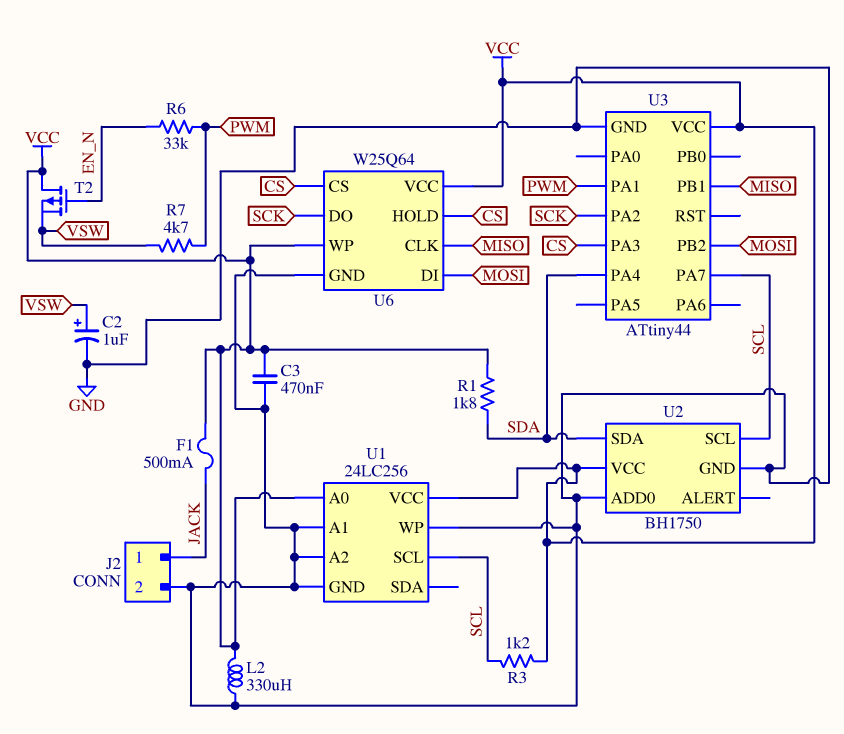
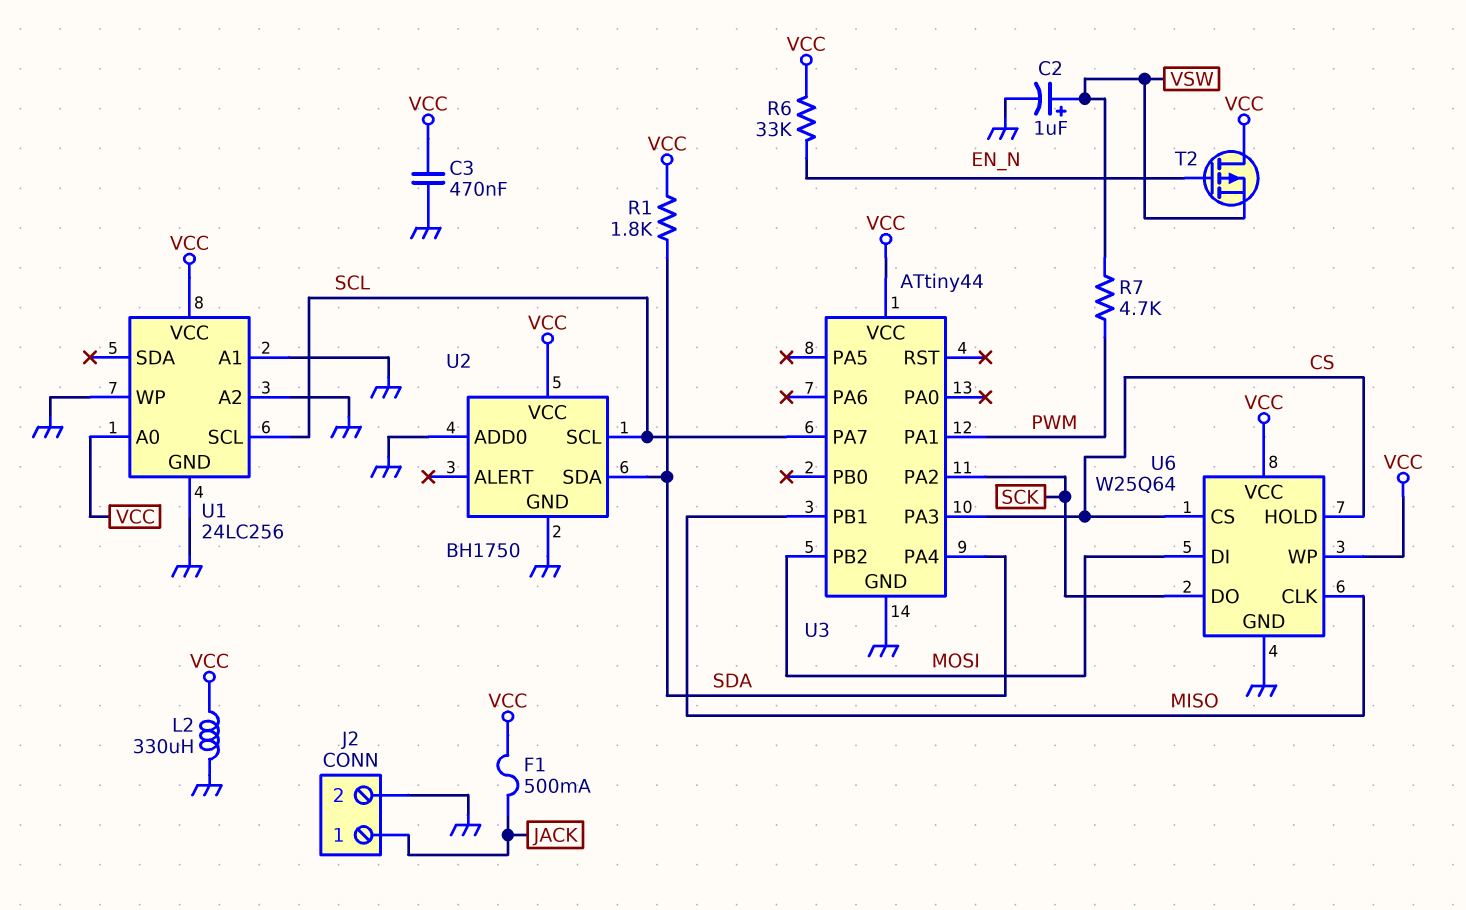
R3: 1.2k (SCL, VCC) -> none
R6: 33k (EN_N, PWM) -> 33k (EN_N, VCC)

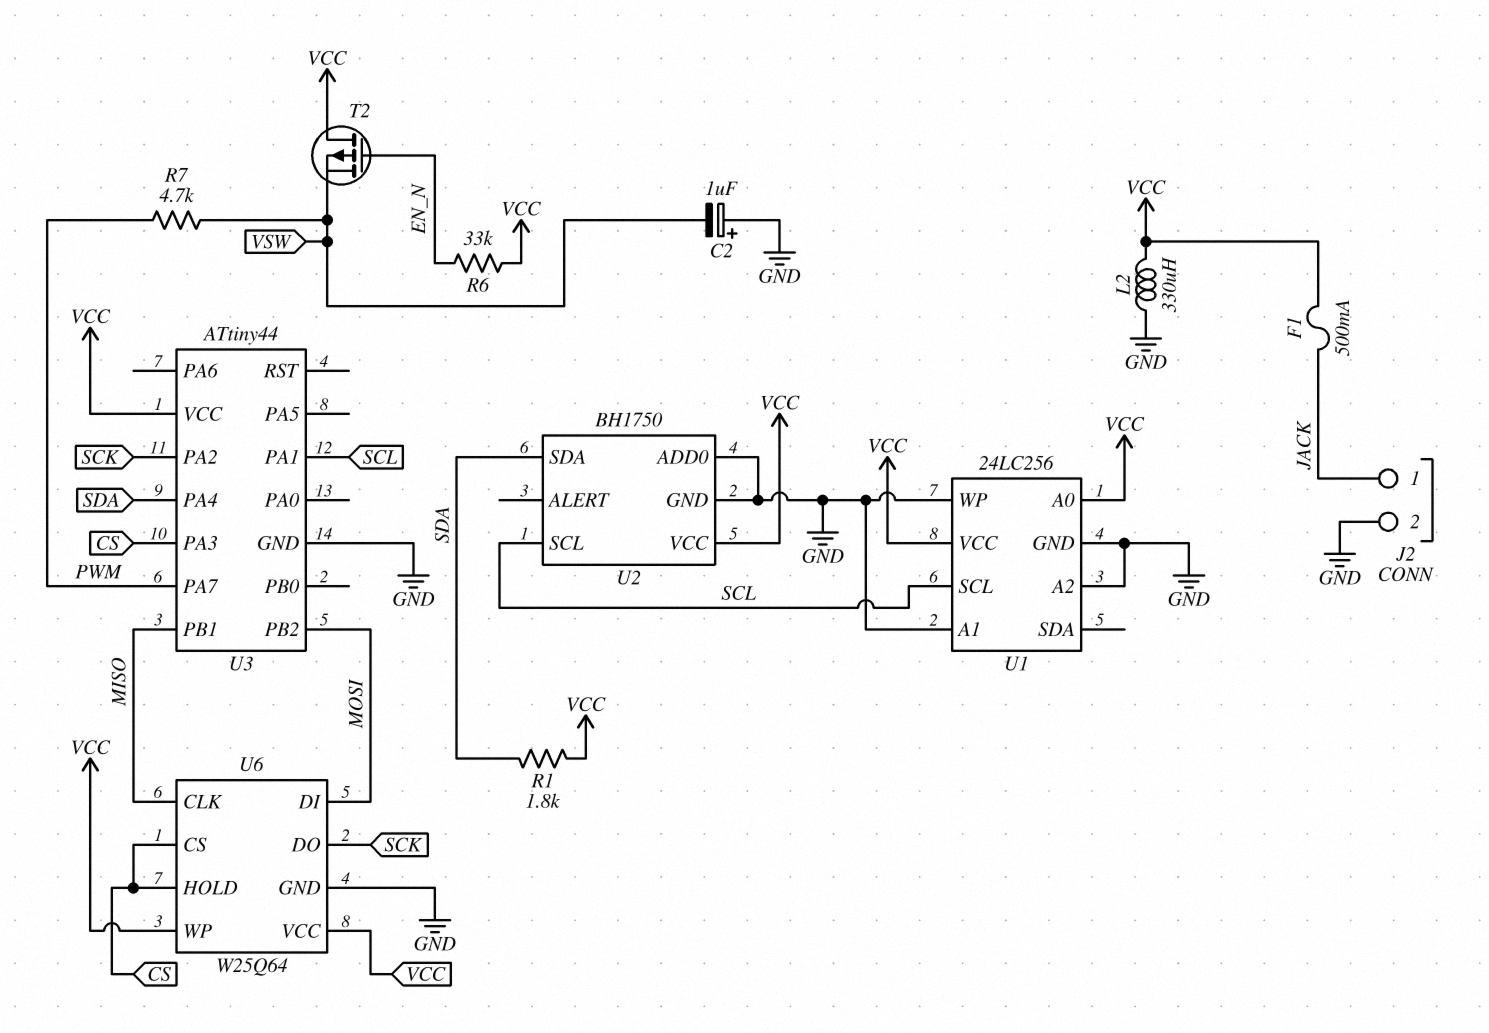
C2: 1uF (plus VSW, minus GND) -> 1uF (plus GND, minus VSW)
C3: 470nF (GND, VCC) -> none
U3 pin PA1: PWM -> SCL
U3 pin PA7: SCL -> PWM

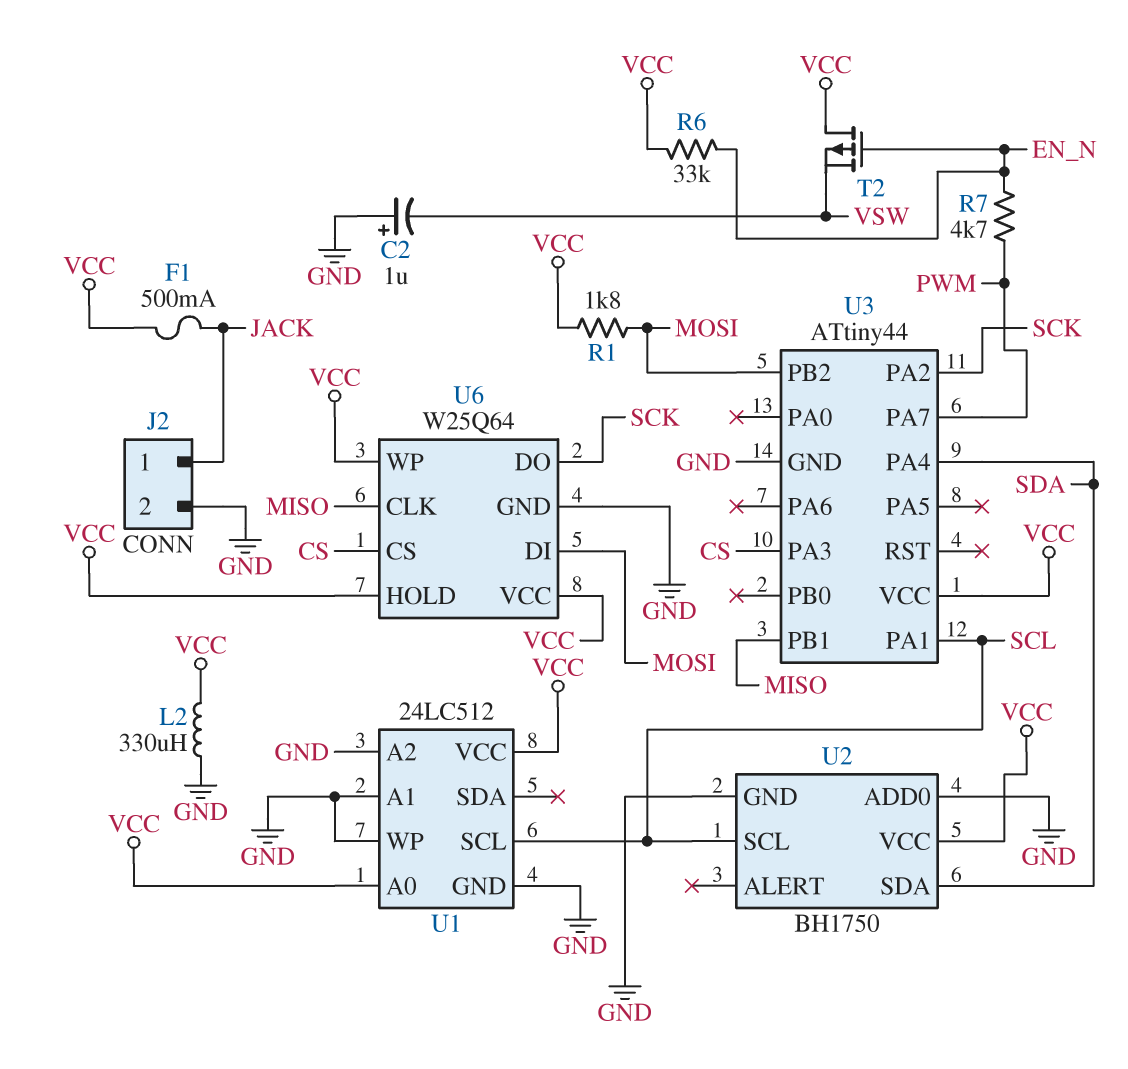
R1: 1.8k (SDA, VCC) -> 1.8k (MOSI, VCC)
R7: 4.7k (PWM, VSW) -> 4.7k (EN_N, PWM)
U1: 24LC256 -> 24LC512
U6 pin HOLD: CS -> VCC

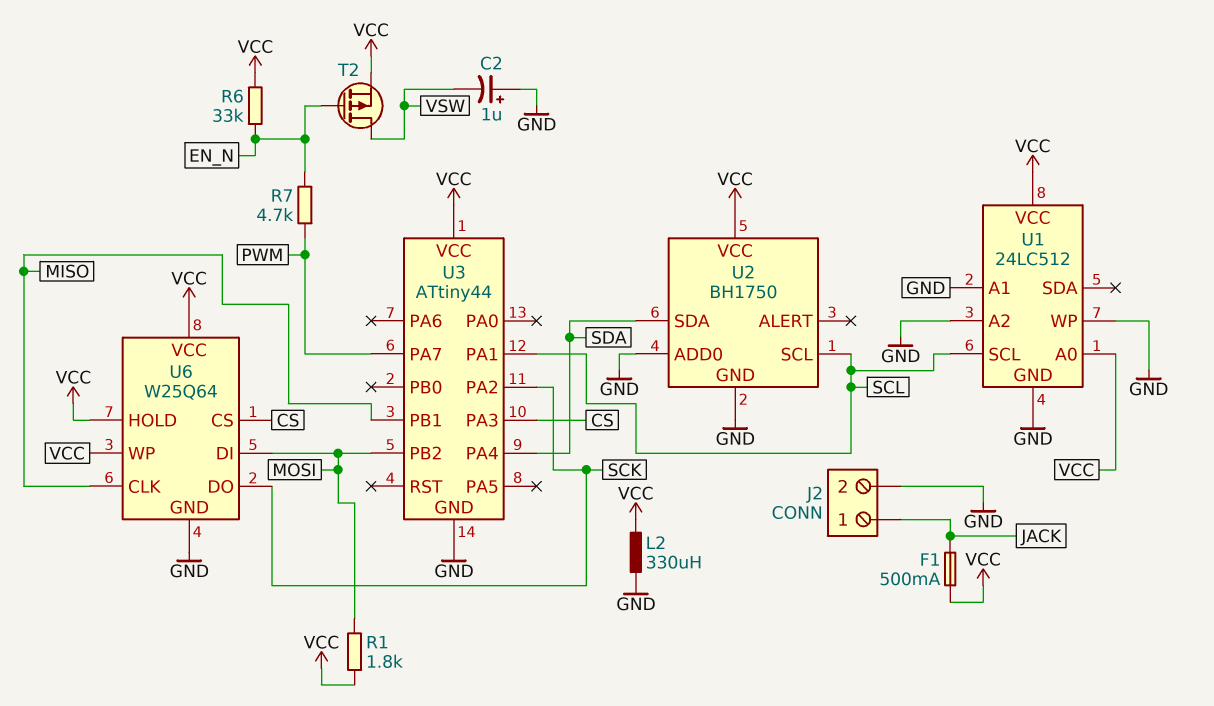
T2: PMOS (G EN_N, D VCC, S VSW) -> PMOS (G EN_N, D VSW, S VCC)

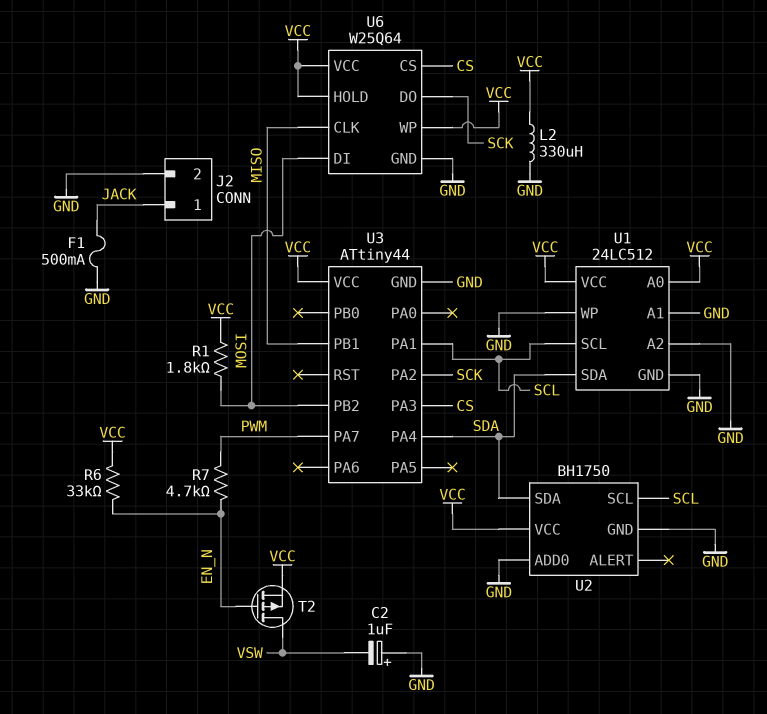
F1: 500mA (JACK, VCC) -> 500mA (GND, JACK)
U1 pin SDA: none -> SDA

